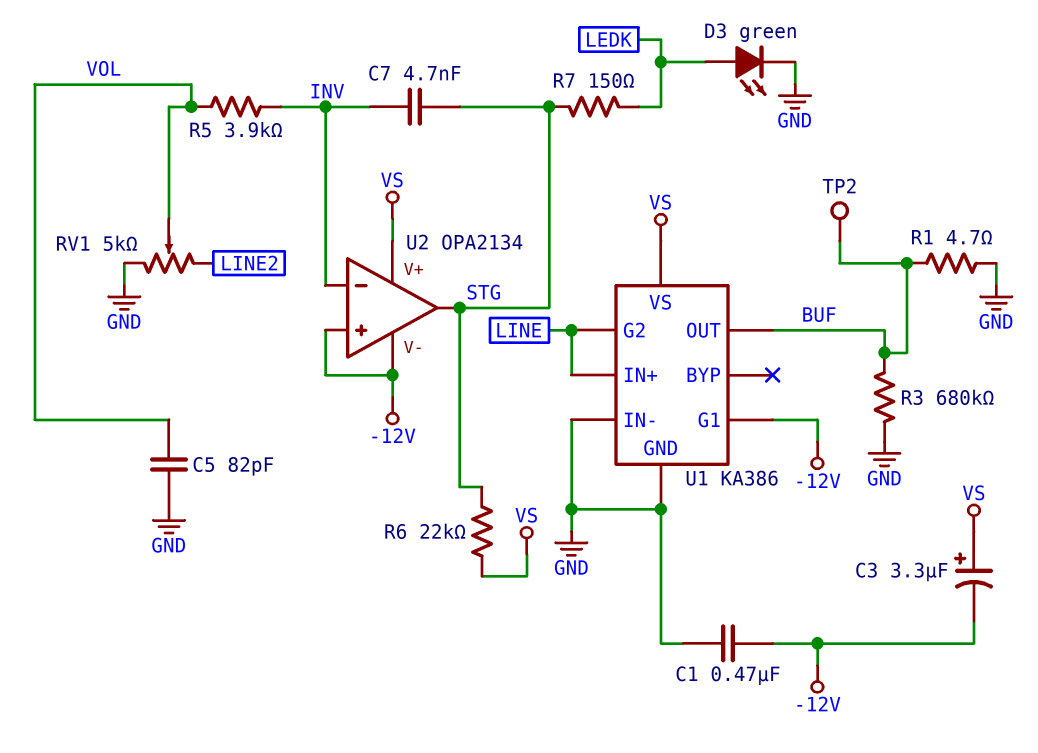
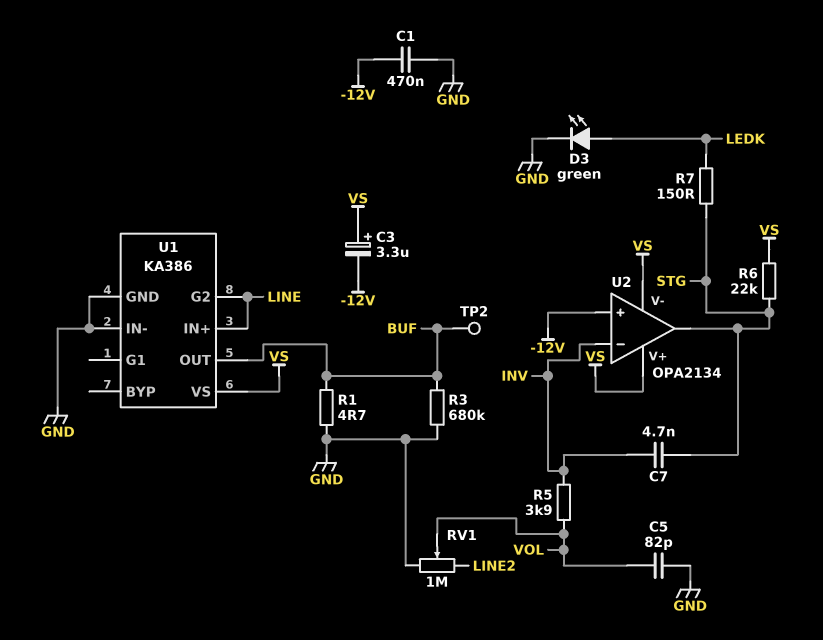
RV1: 5k (GND, LINE2, wiper VOL) -> 1M (GND, LINE2, wiper VOL)
U1 pin G1: -12V -> none
U2 pin V-: -12V -> VS

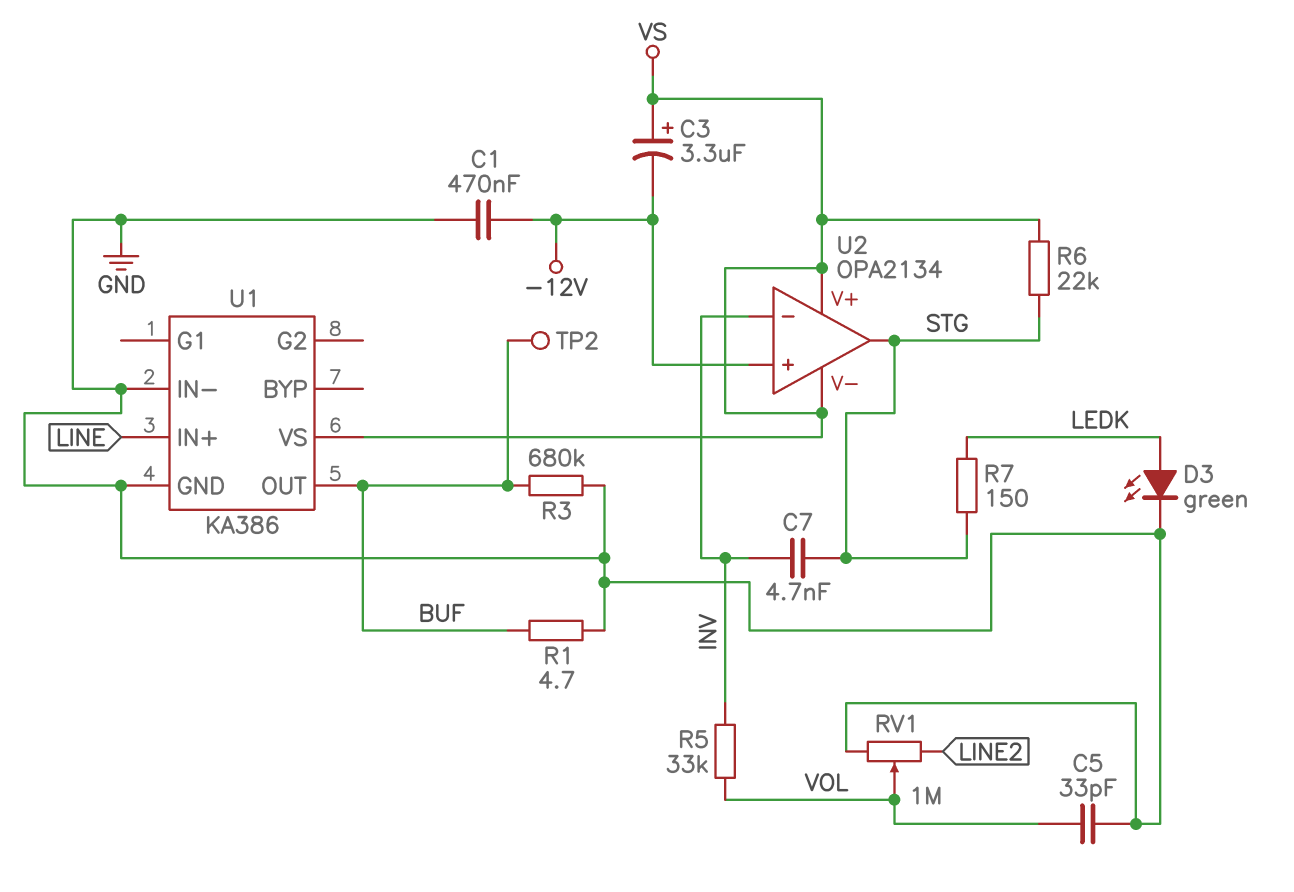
C5: 82pF (GND, VOL) -> 33pF (GND, VOL)
R5: 3.9k (INV, VOL) -> 33k (INV, VOL)
U1 pin G2: LINE -> none

